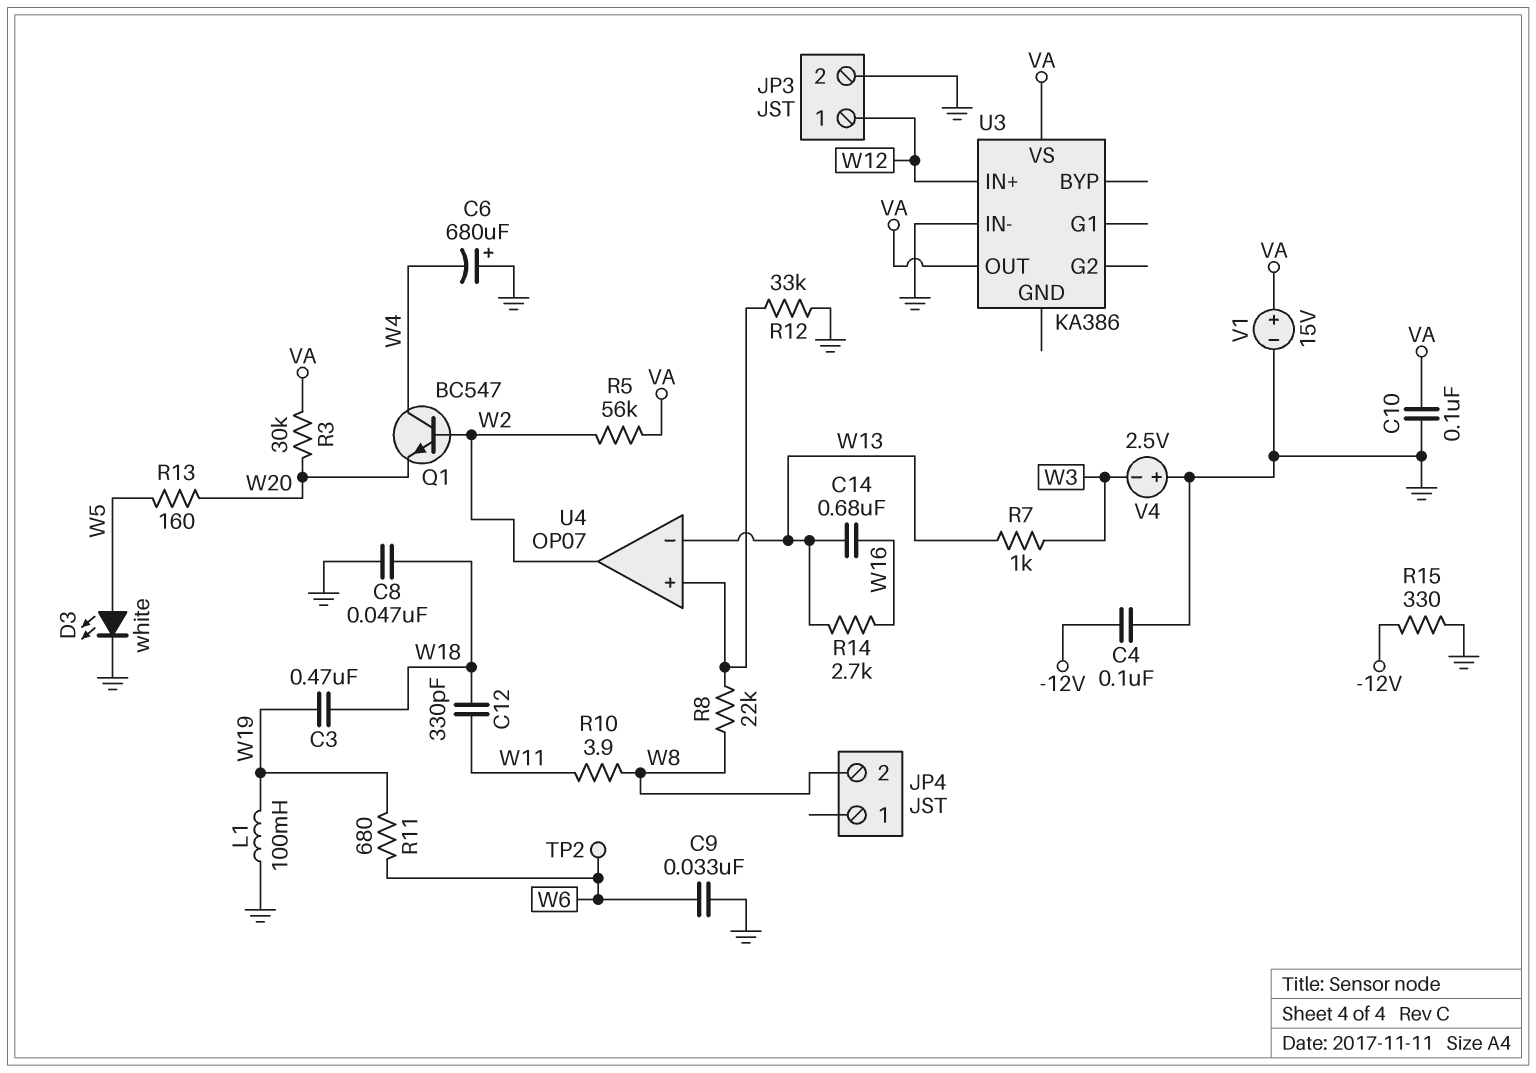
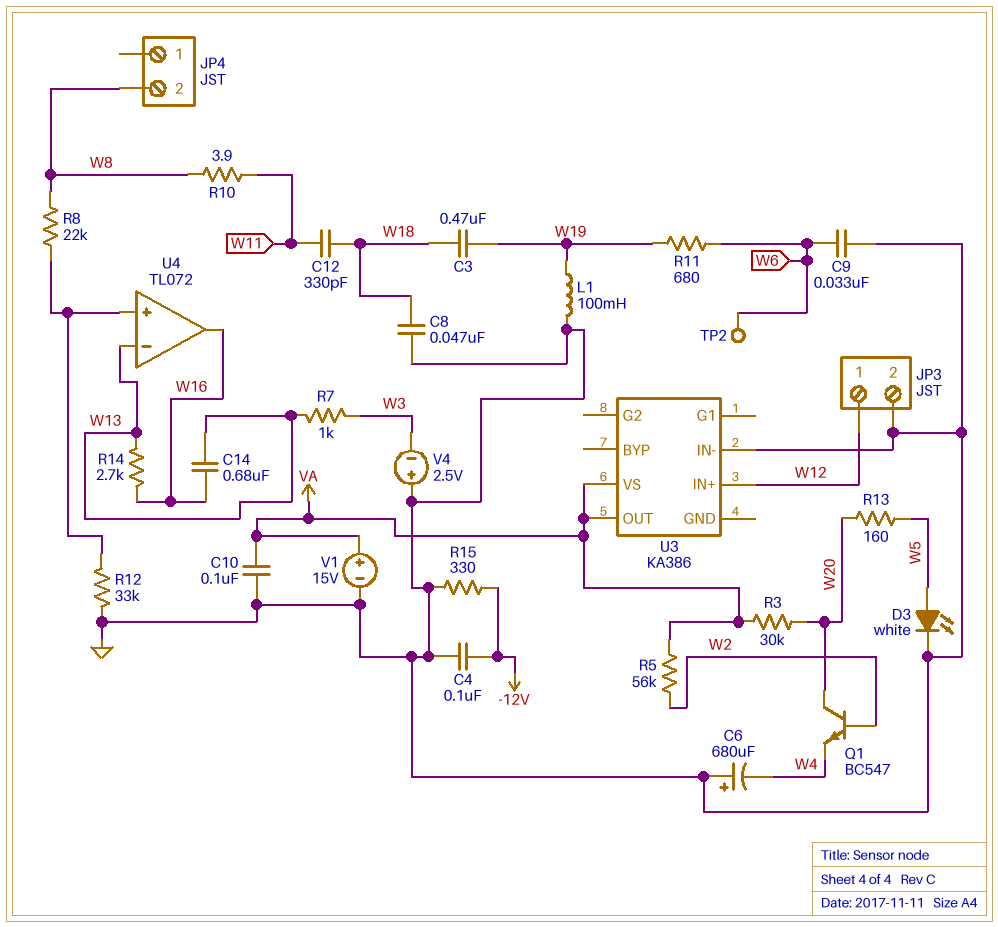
Q1: NPN BC547 (B W2, C W4, E W20) -> NPN BC547 (B W2, C W20, E W4)
U4: OP07 -> TL072
U4 pin out: W2 -> W16

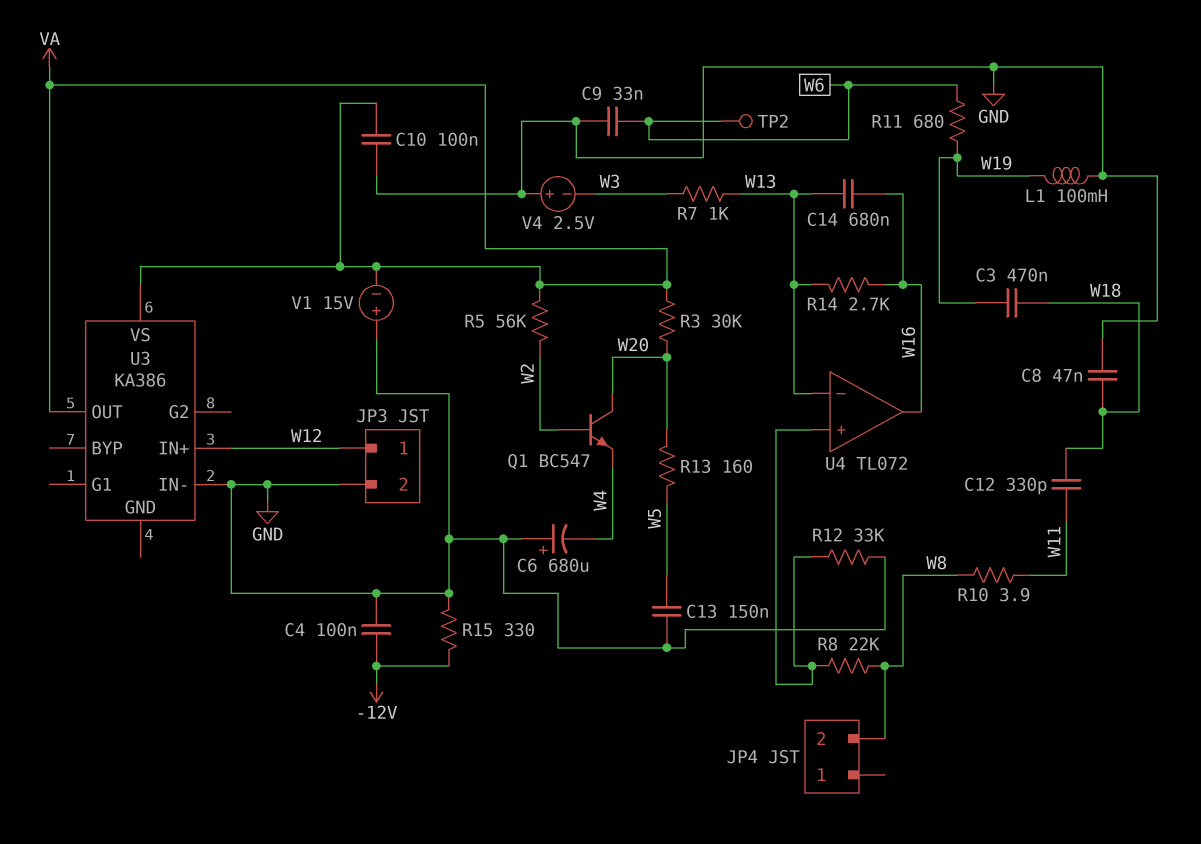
C13: none -> 150nF (GND, W5)
D3: LED white (A W5, K GND) -> none
V1: 15V (plus VA, minus GND) -> 15V (plus GND, minus VA)

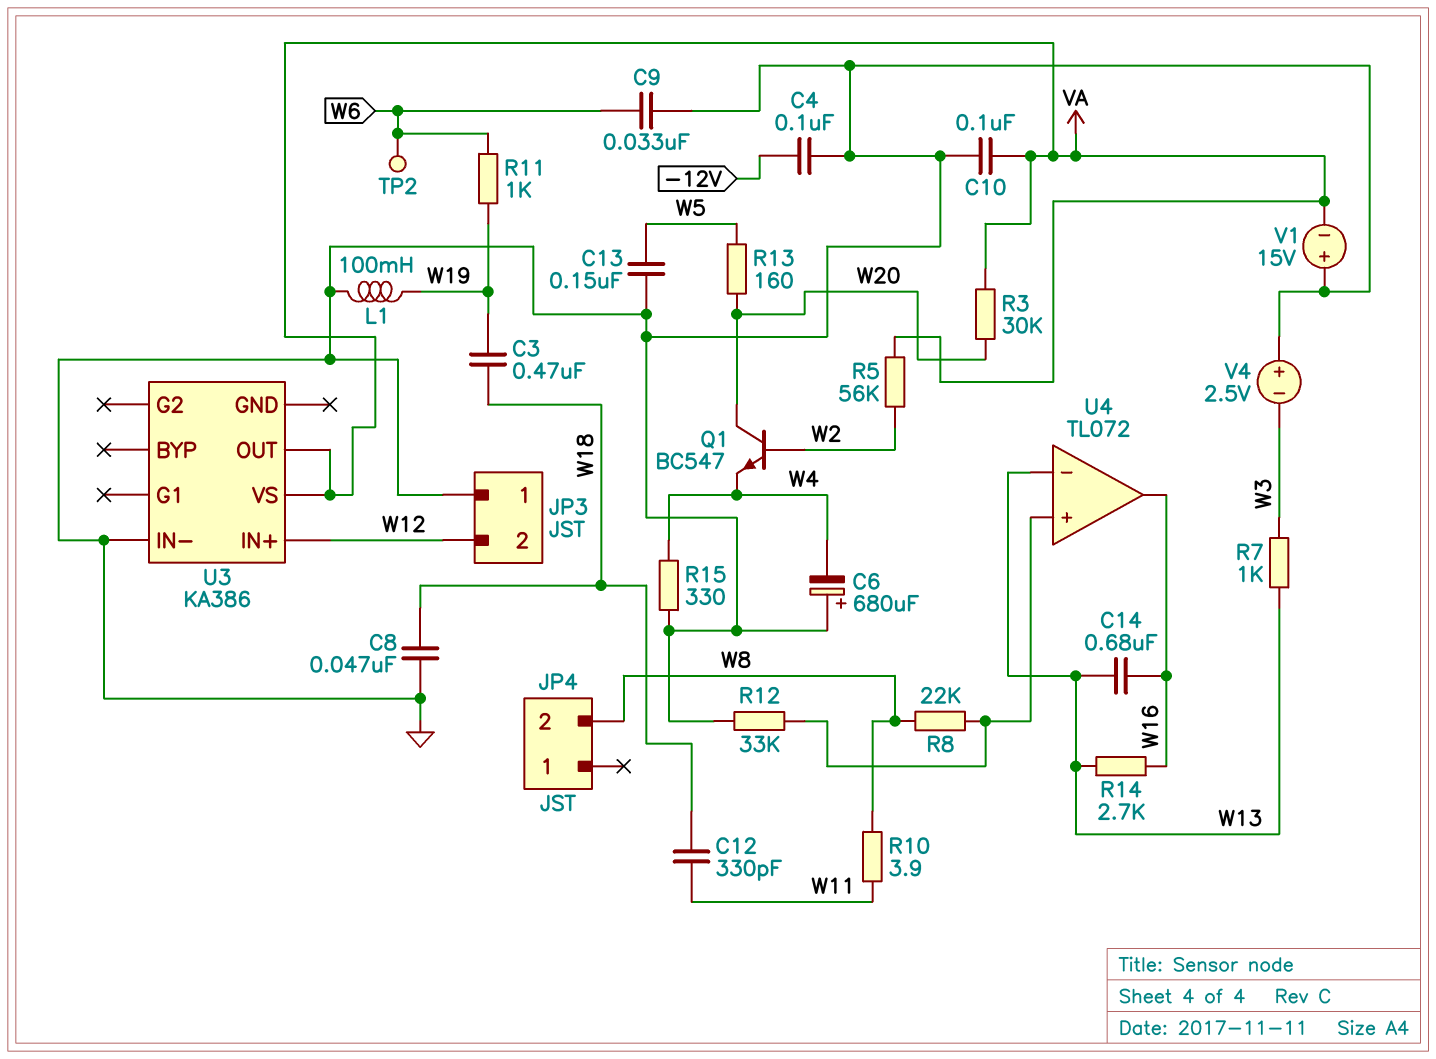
JP3 pin 1: W12 -> GND
JP3 pin 2: GND -> W12
R11: 680 (W6, W19) -> 1k (W6, W19)
R15: 330 (-12V, GND) -> 330 (GND, W4)

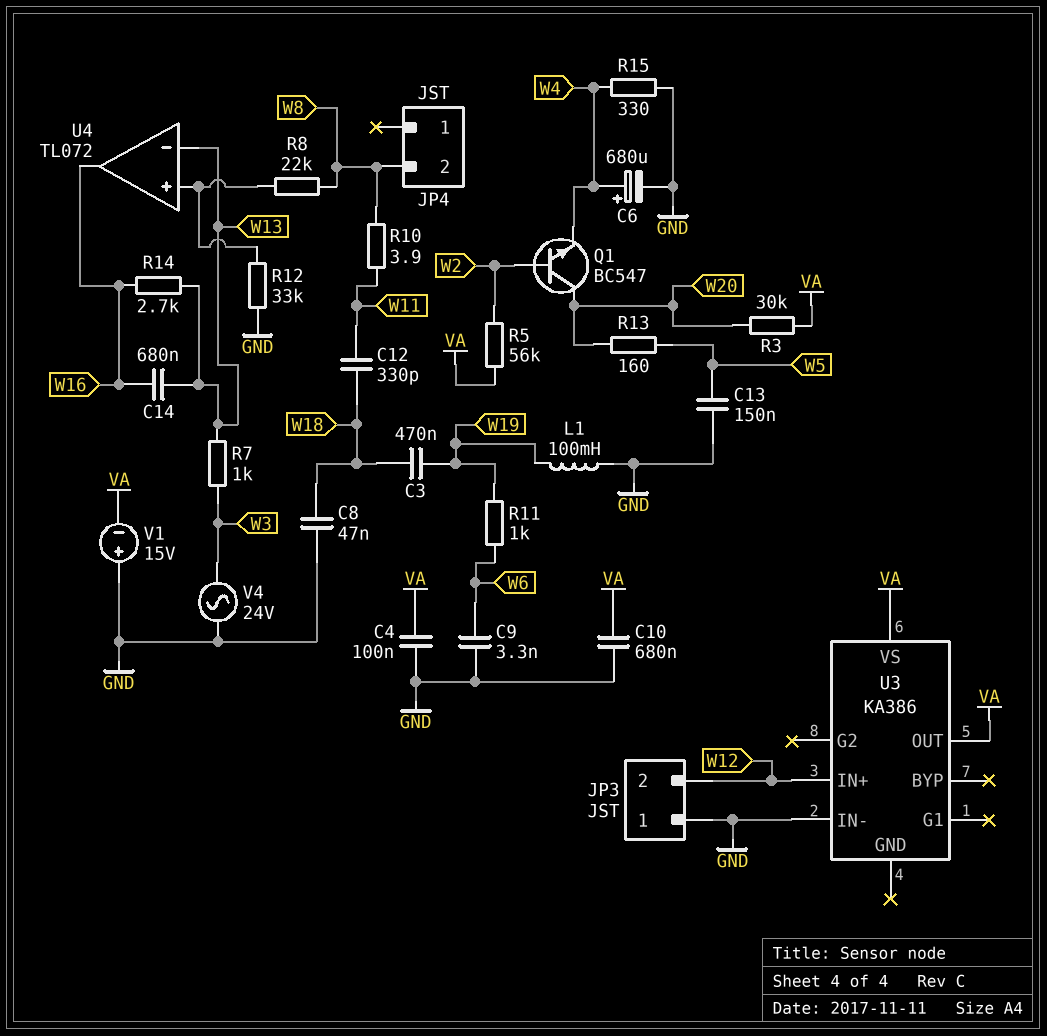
C4: 100nF (-12V, GND) -> 100nF (GND, VA)
C6: 680uF (plus GND, minus W4) -> 680uF (plus W4, minus GND)
C9: 33nF (GND, W6) -> 3.3nF (GND, W6)
C10: 100nF (GND, VA) -> 680nF (GND, VA)
TP2: test point (W6) -> none
V4: 2.5V (plus GND, minus W3) -> AC 24V (GND, W3)

